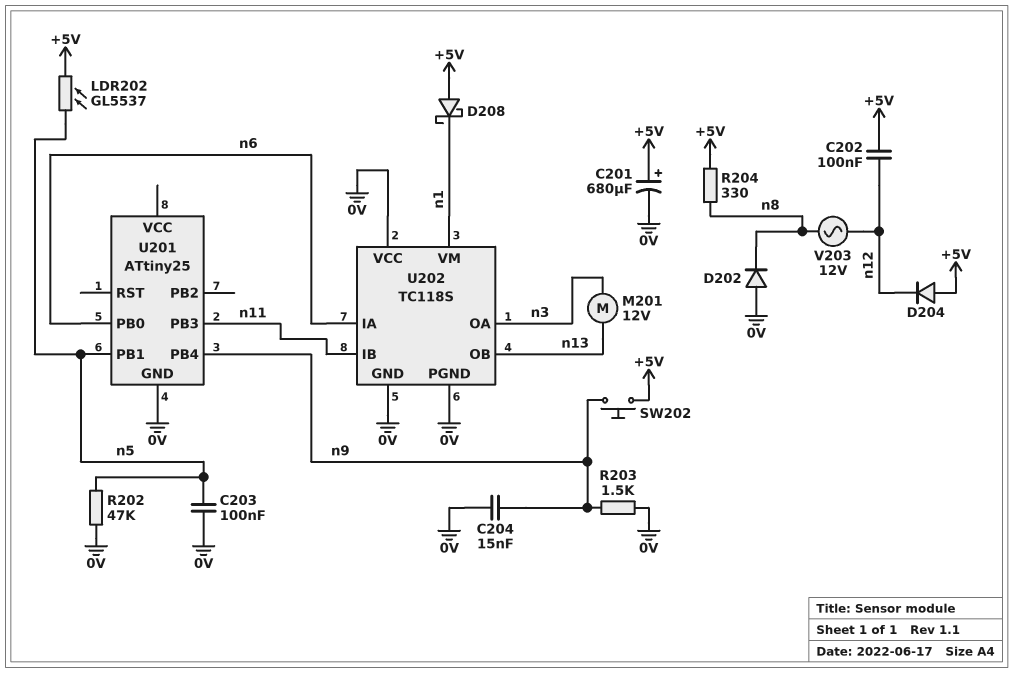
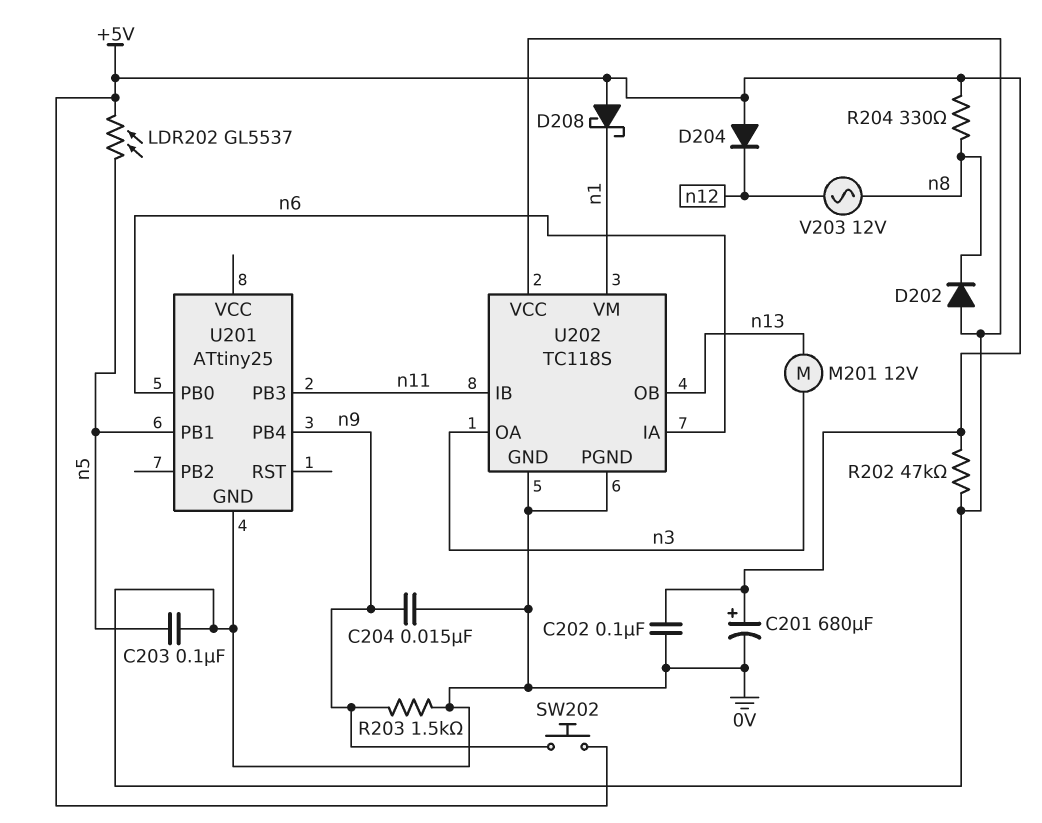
C202: 100nF (+5V, n12) -> 100nF (+5V, 0V)
R202: 47k (0V, n5) -> 47k (+5V, 0V)

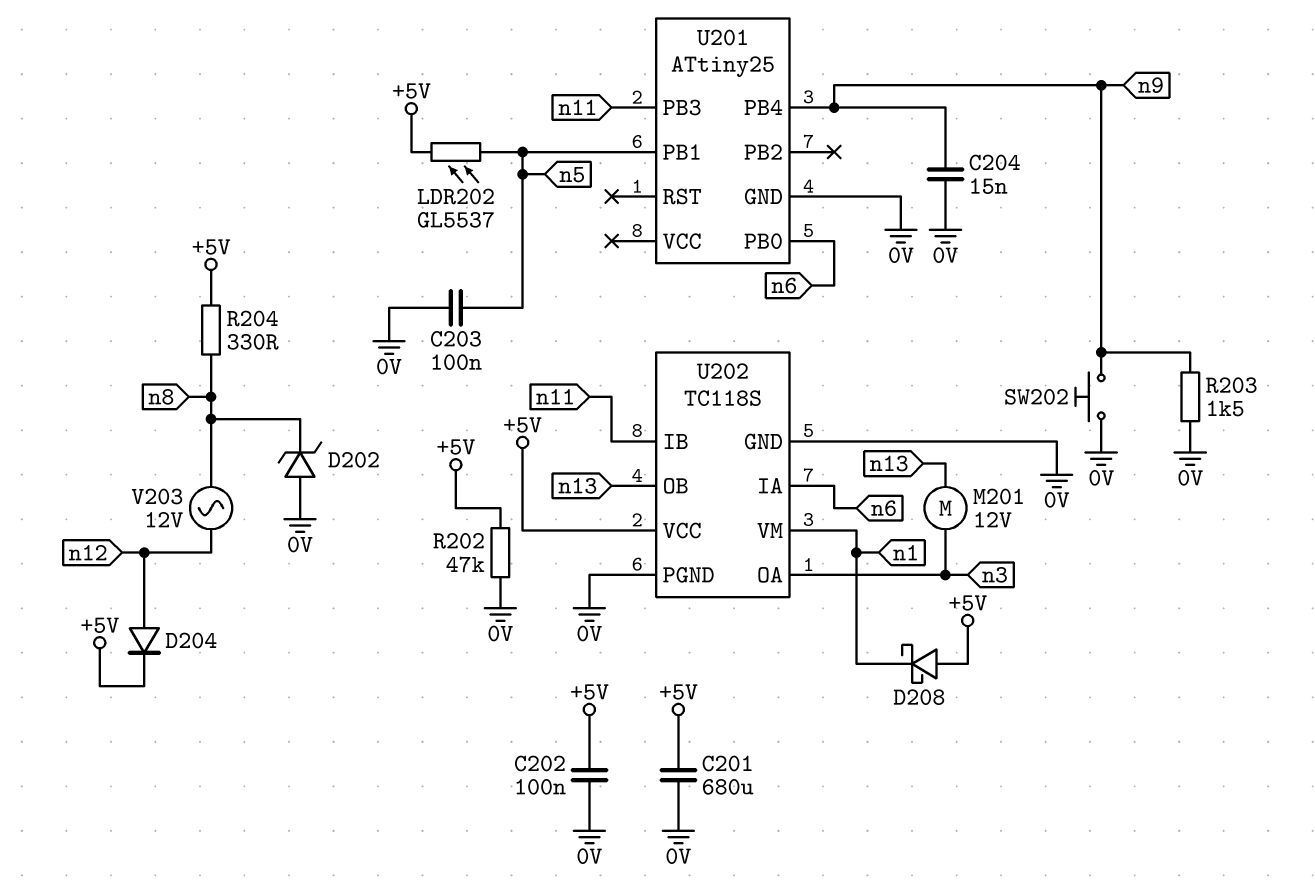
C201: 680uF (plus +5V, minus 0V) -> 680uF (+5V, 0V)
D202: diode (A 0V, K n8) -> zener (A 0V, K n8)
D204: diode (A +5V, K n12) -> diode (A n12, K +5V)
SW202: button (+5V, n9) -> button (0V, n9)
U202 pin VCC: 0V -> +5V

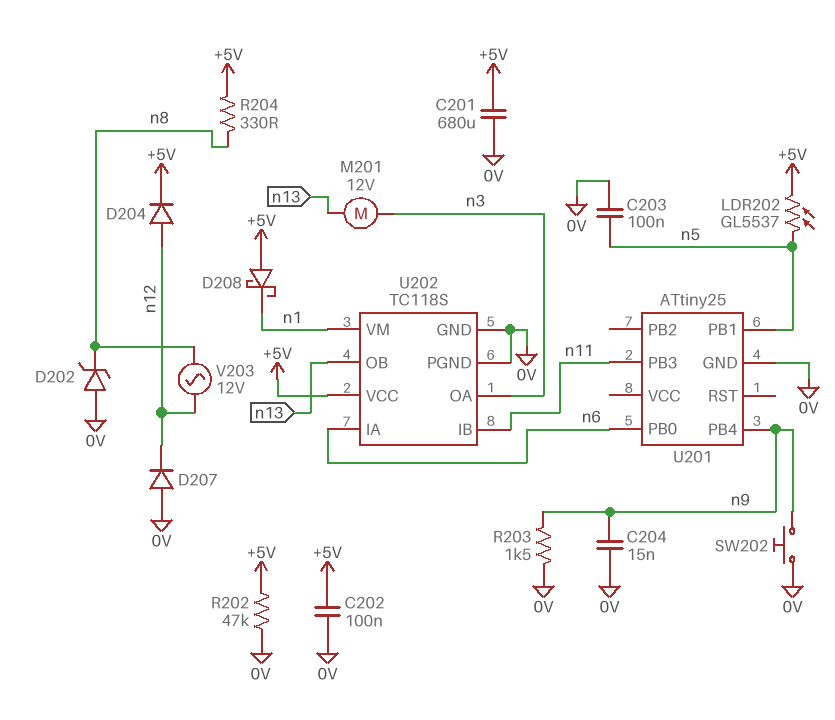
D207: none -> diode (A 0V, K n12)

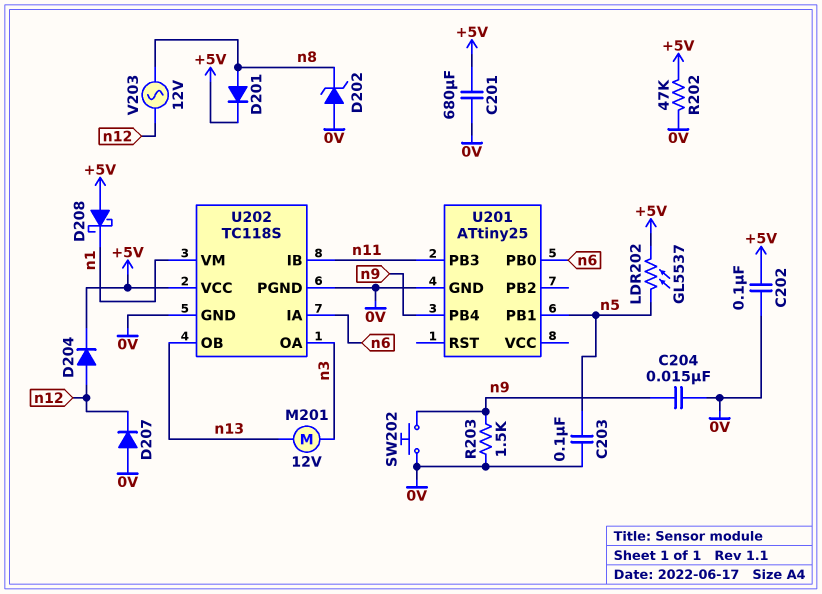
D201: none -> diode (A n8, K +5V)
R204: 330 (+5V, n8) -> none

